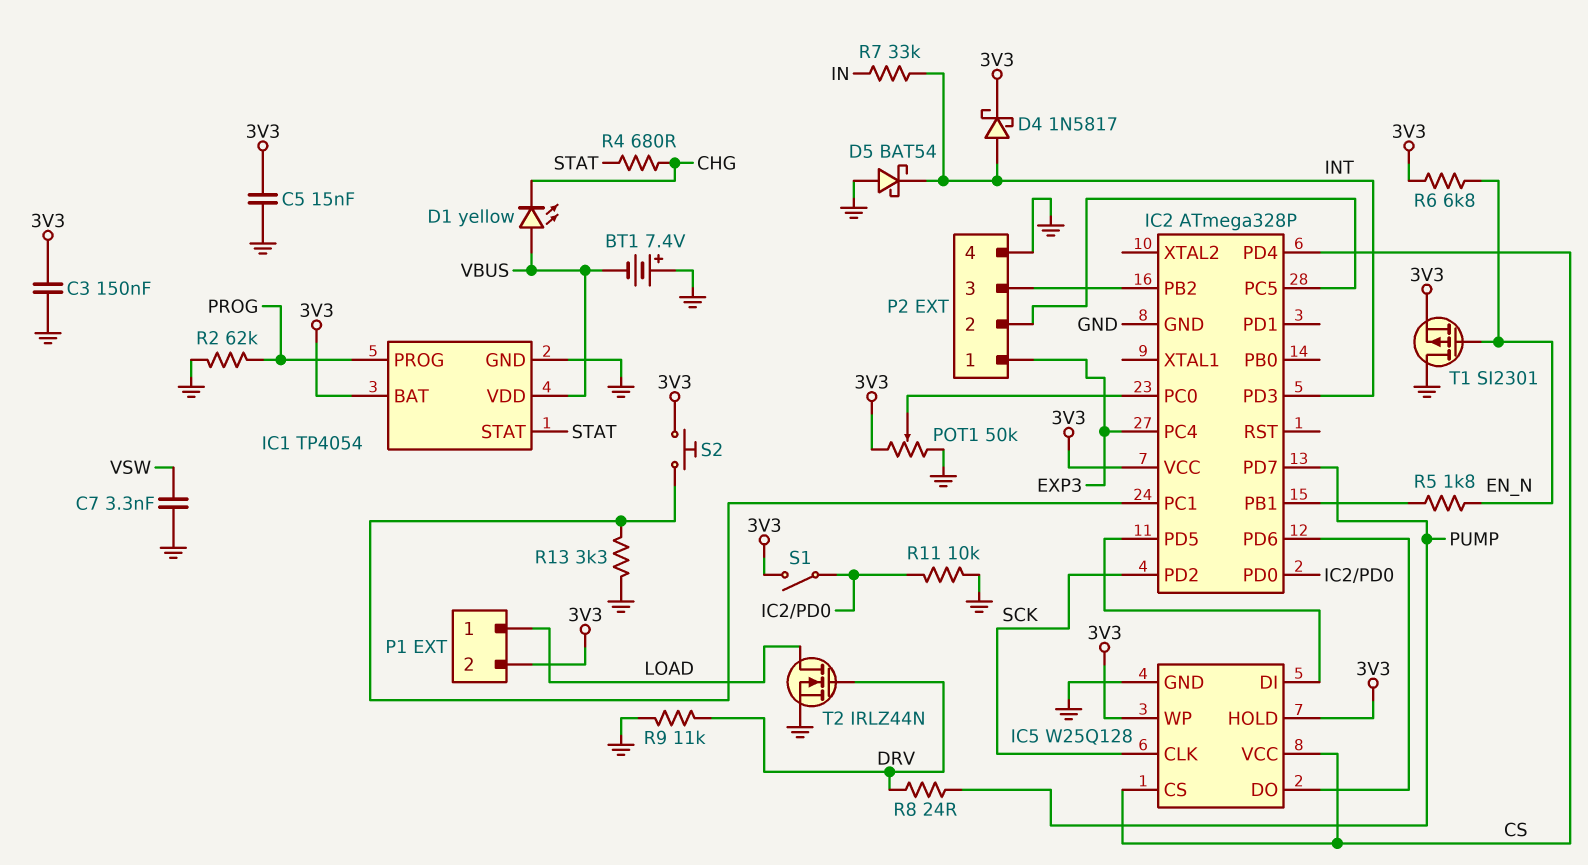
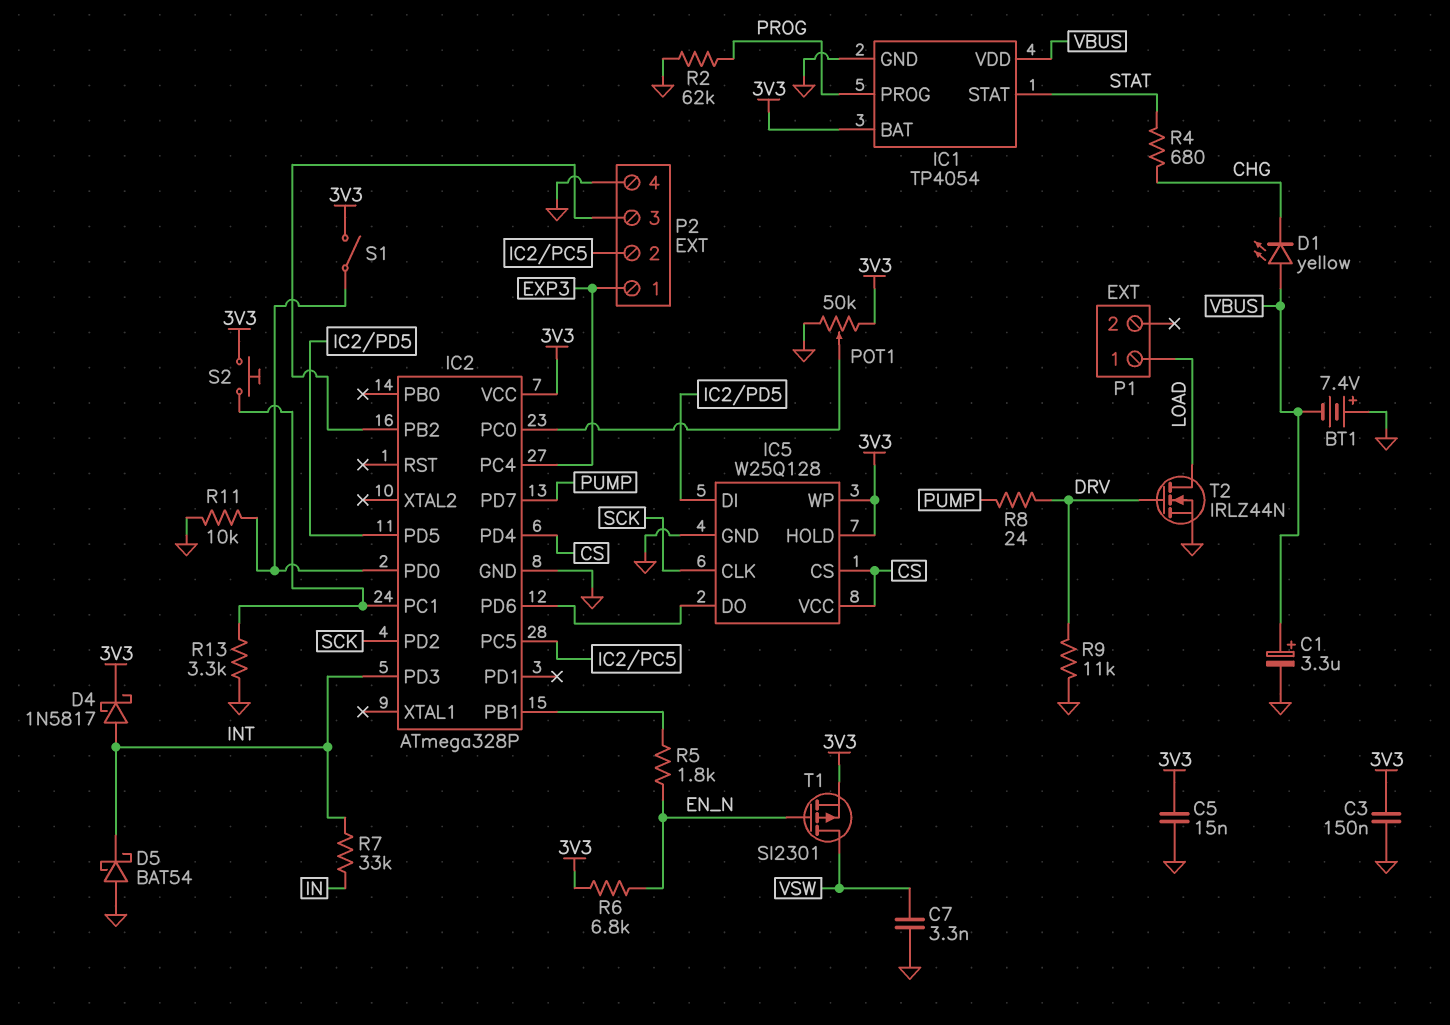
C1: none -> 3.3uF (plus VBUS, minus GND)
P1 pin 2: 3V3 -> none
T1: PMOS SI2301 (G EN_N, D GND, S 3V3) -> PMOS SI2301 (G EN_N, D VSW, S 3V3)

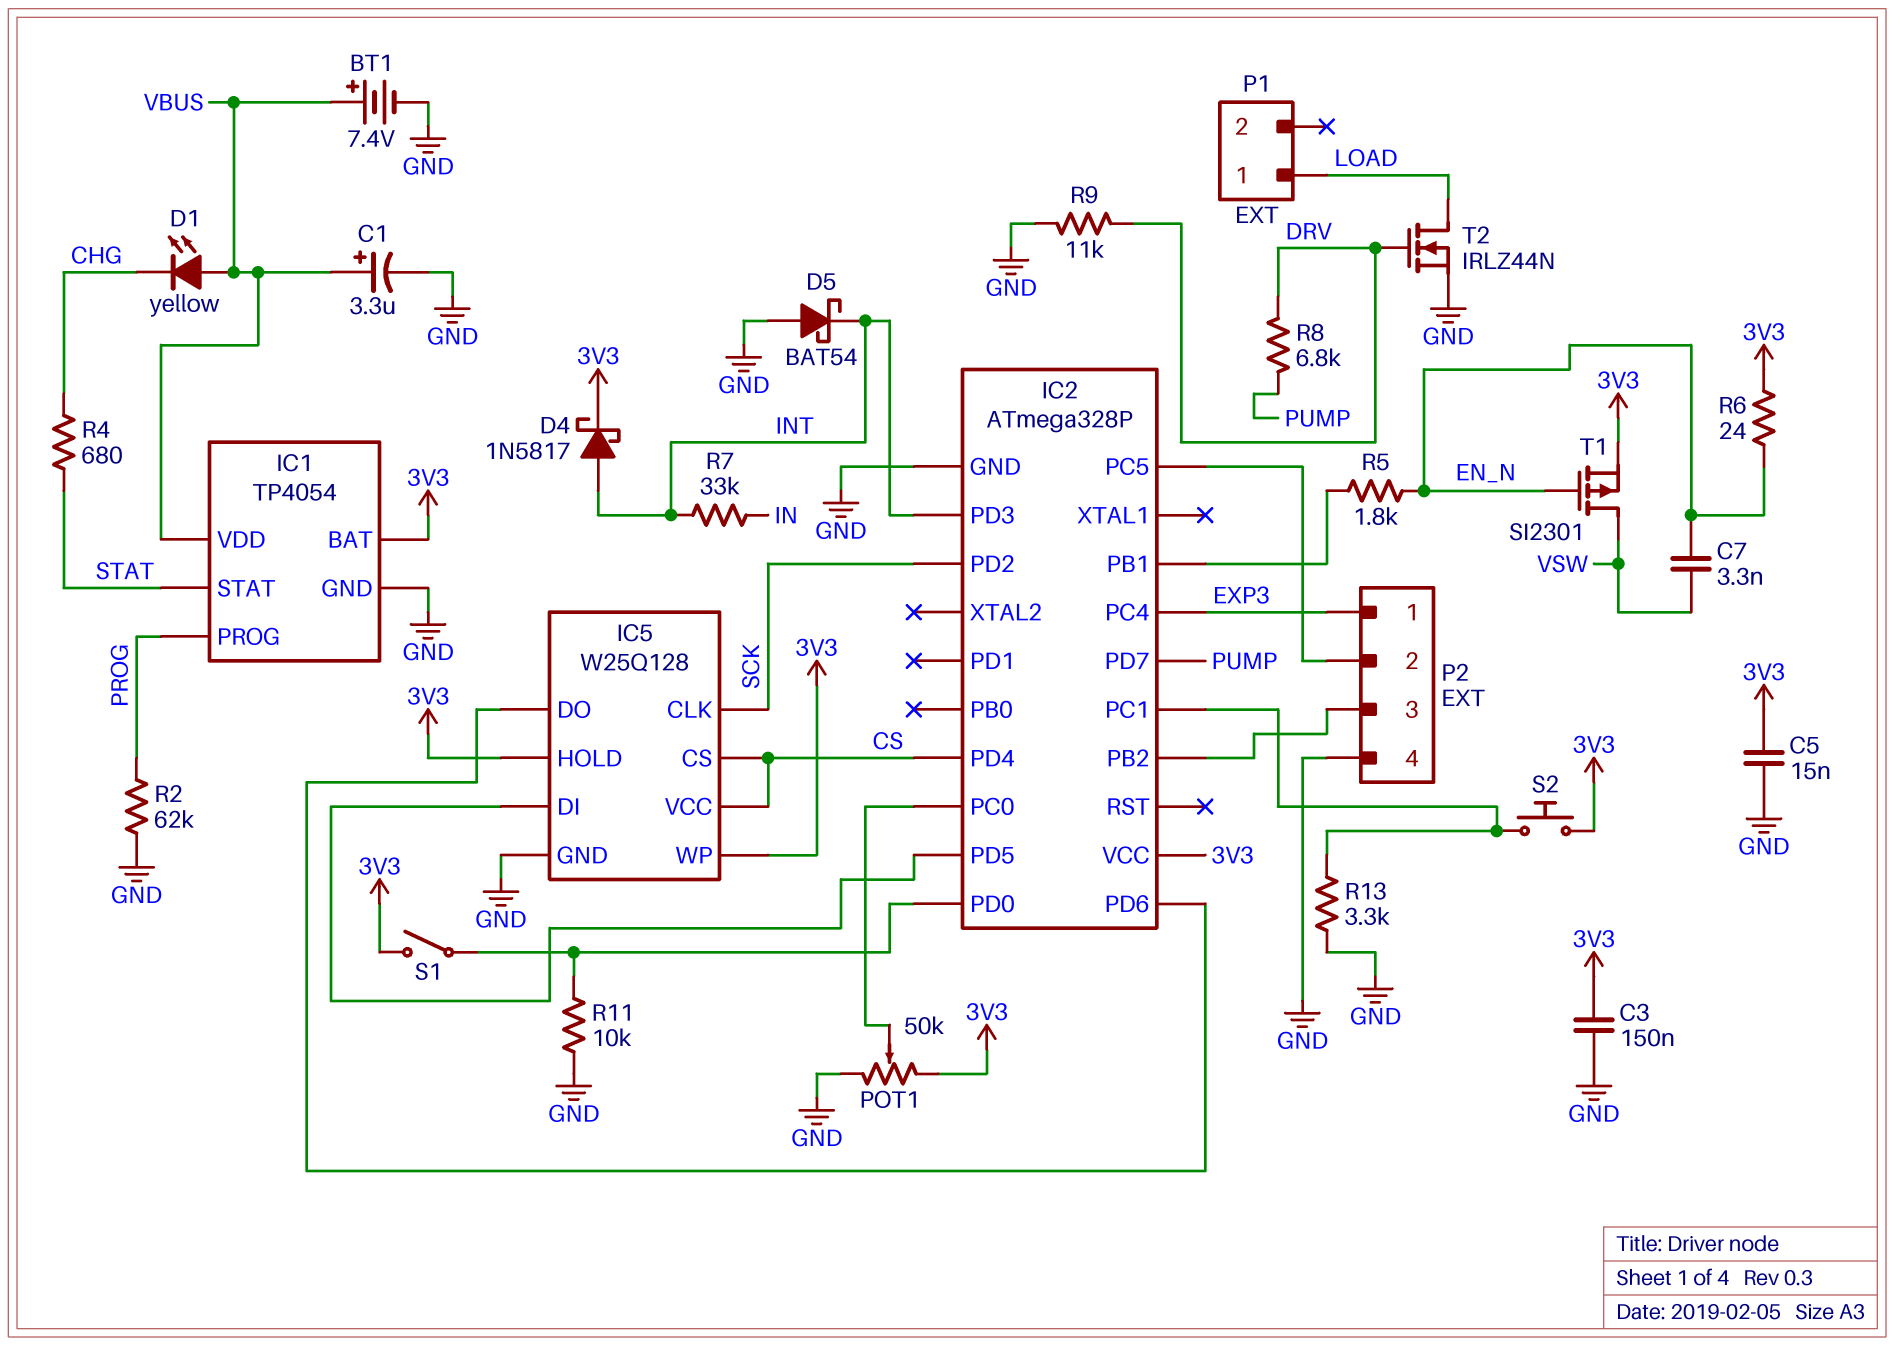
BT1: 7.4V (plus GND, minus VBUS) -> 7.4V (plus VBUS, minus GND)
C7: 3.3nF (GND, VSW) -> 3.3nF (EN_N, VSW)
R6: 6.8k (3V3, EN_N) -> 24 (3V3, EN_N)
R8: 24 (DRV, PUMP) -> 6.8k (DRV, PUMP)

